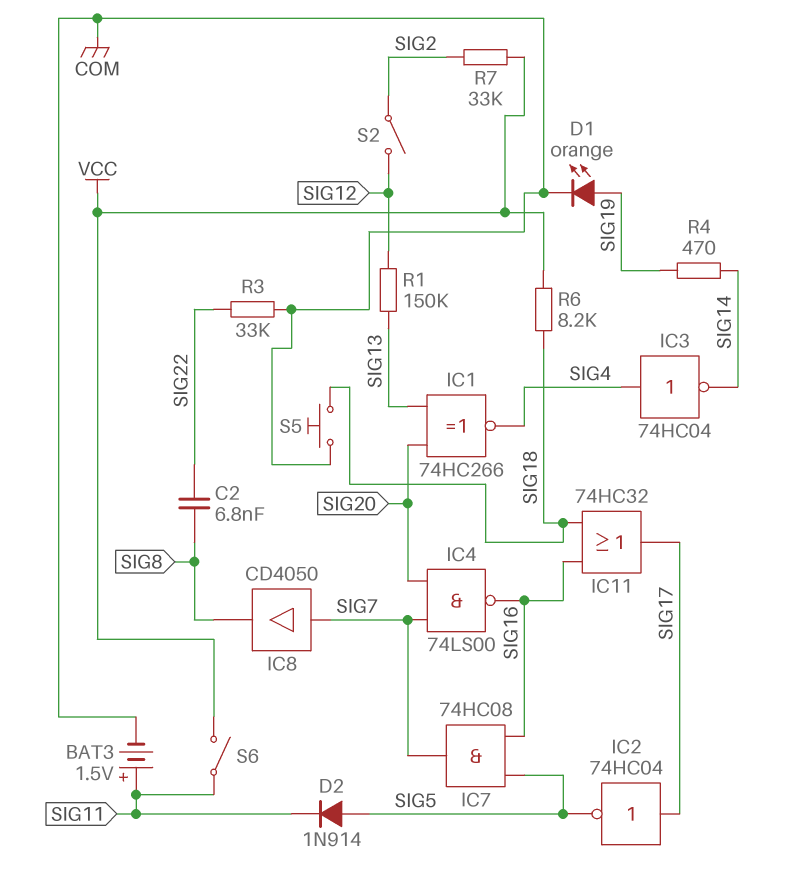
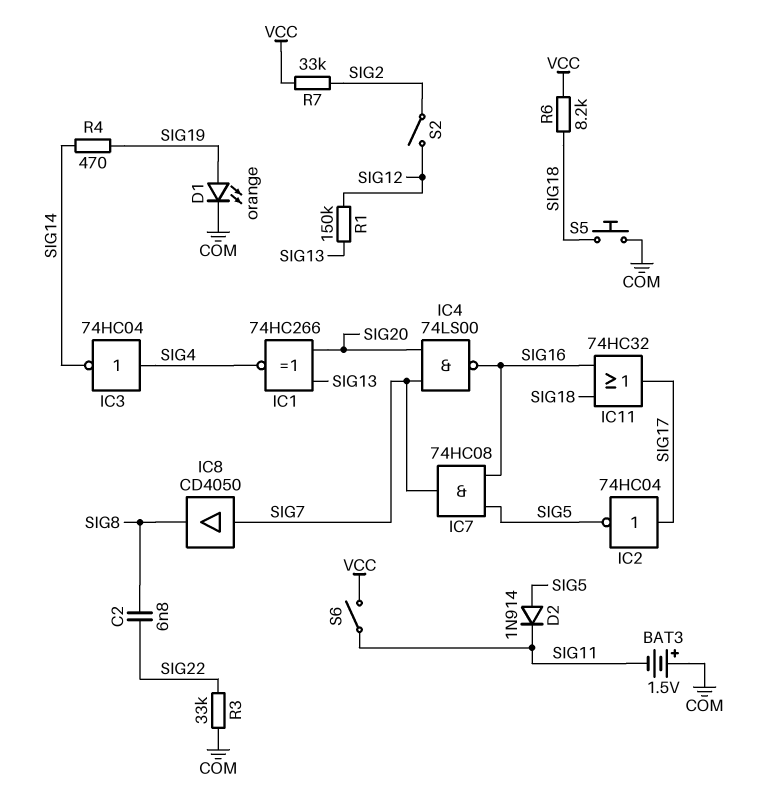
BAT3: 1.5V (plus SIG11, minus COM) -> 1.5V (plus COM, minus SIG11)

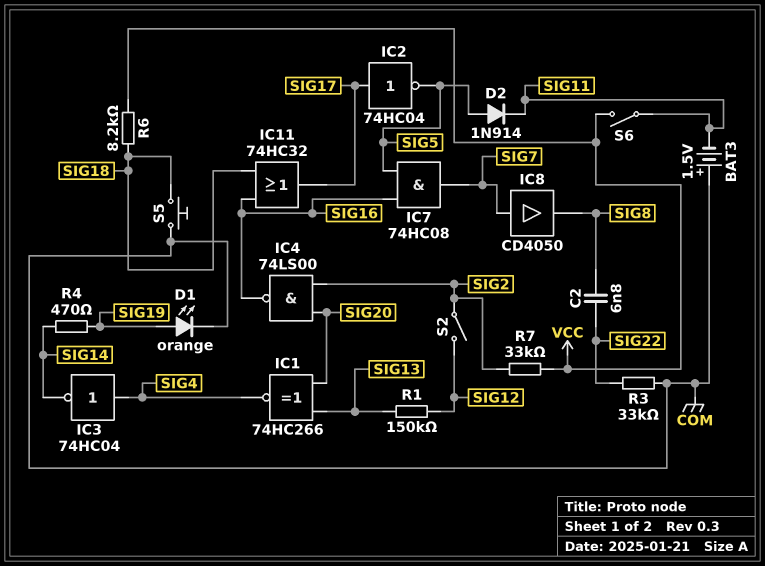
IC4: NAND 74LS00 (in SIG7, in SIG20, out SIG16) -> NAND 74LS00 (in SIG2, in SIG20, out SIG16)

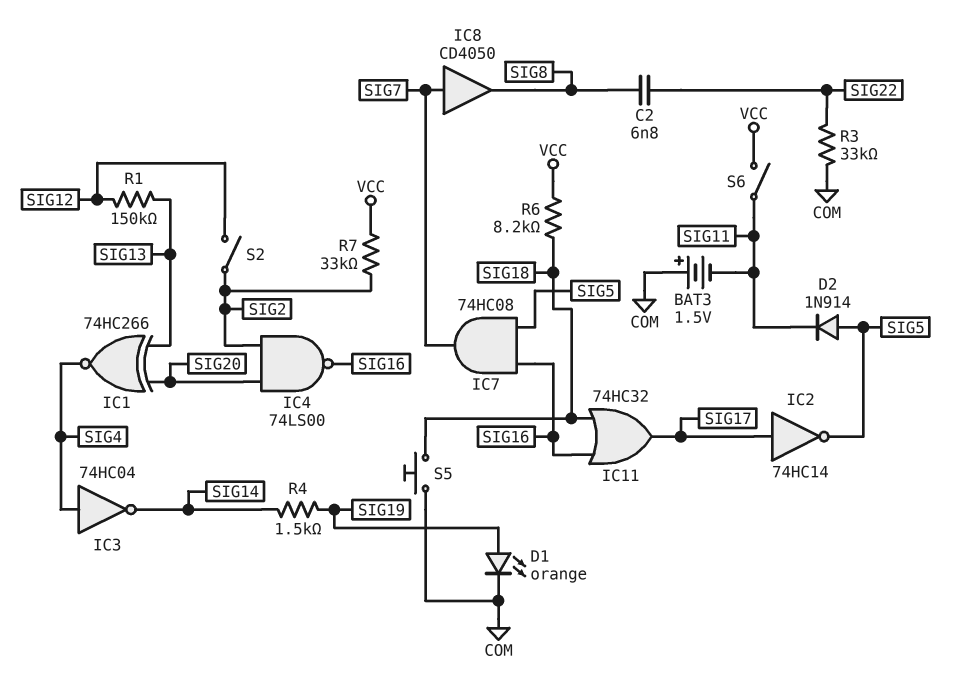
IC2: NOT 74HC04 (in SIG17, out SIG5) -> NOT 74HC14 (in SIG17, out SIG5)
R4: 470 (SIG14, SIG19) -> 1.5k (SIG14, SIG19)

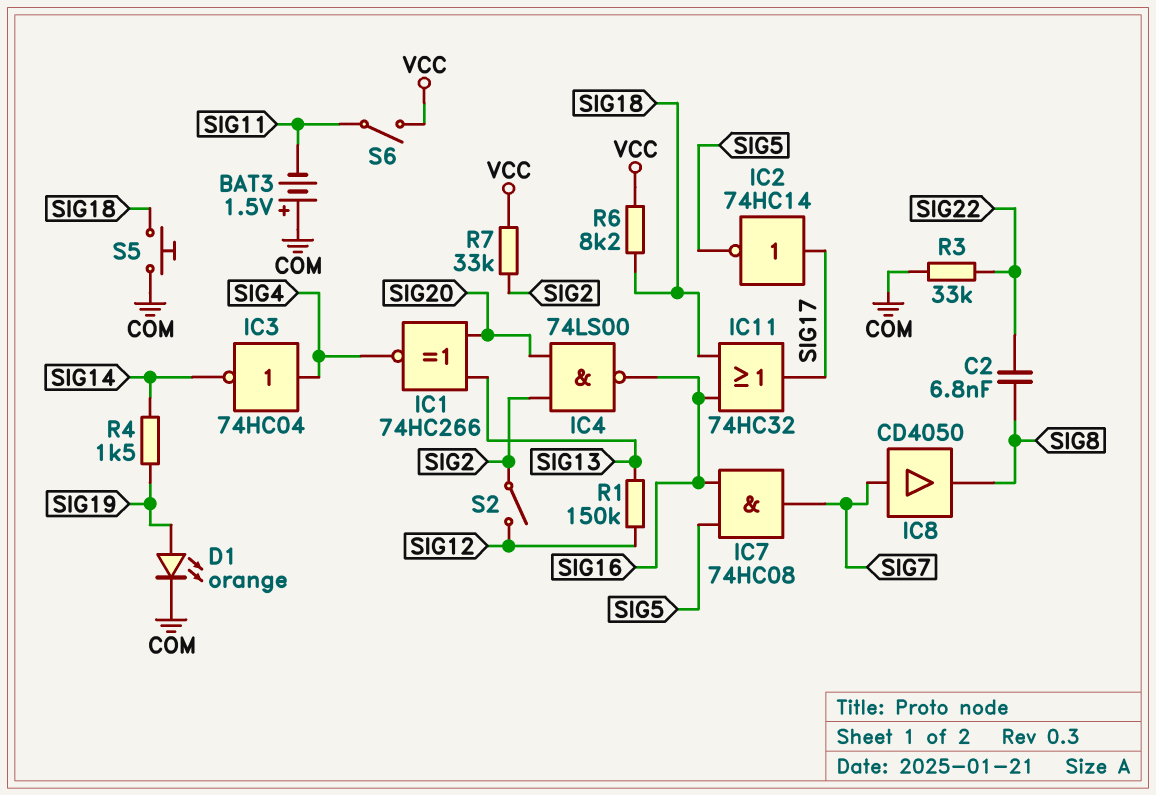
D2: diode 1N914 (A SIG5, K SIG11) -> none

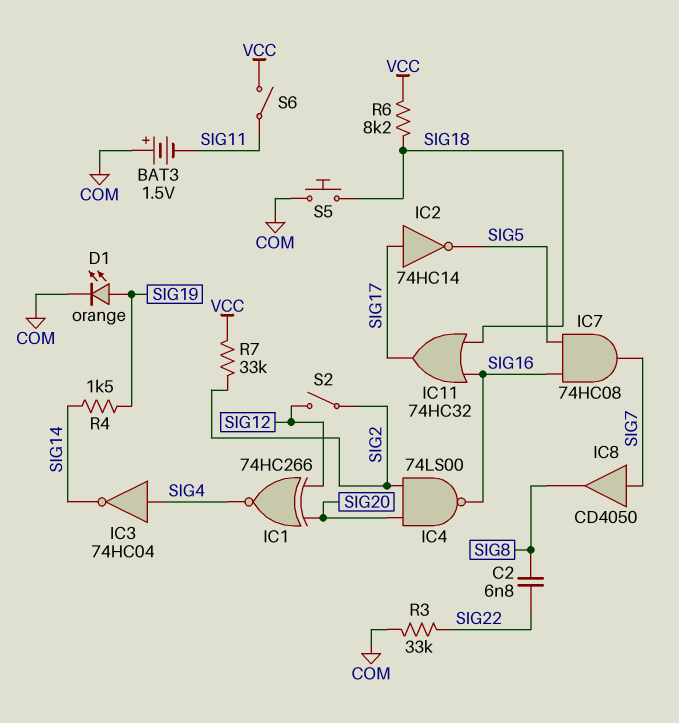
IC1: XNOR 74HC266 (in SIG13, in SIG20, out SIG4) -> XNOR 74HC266 (in SIG12, in SIG20, out SIG4)
R1: 150k (SIG12, SIG13) -> none

